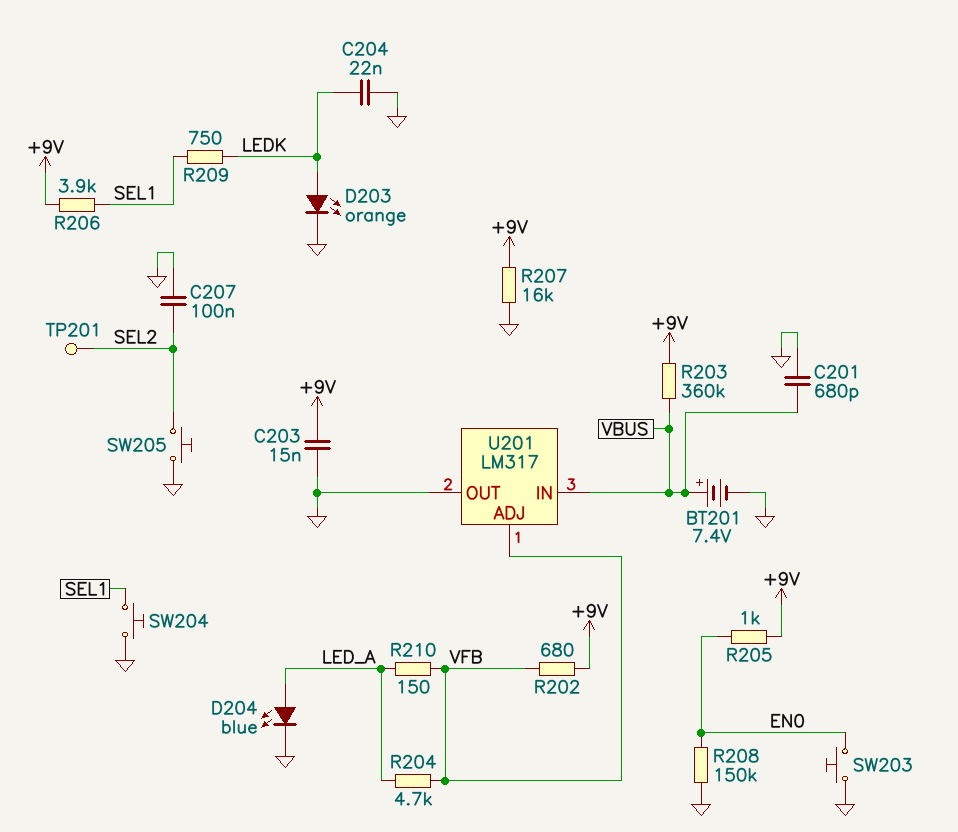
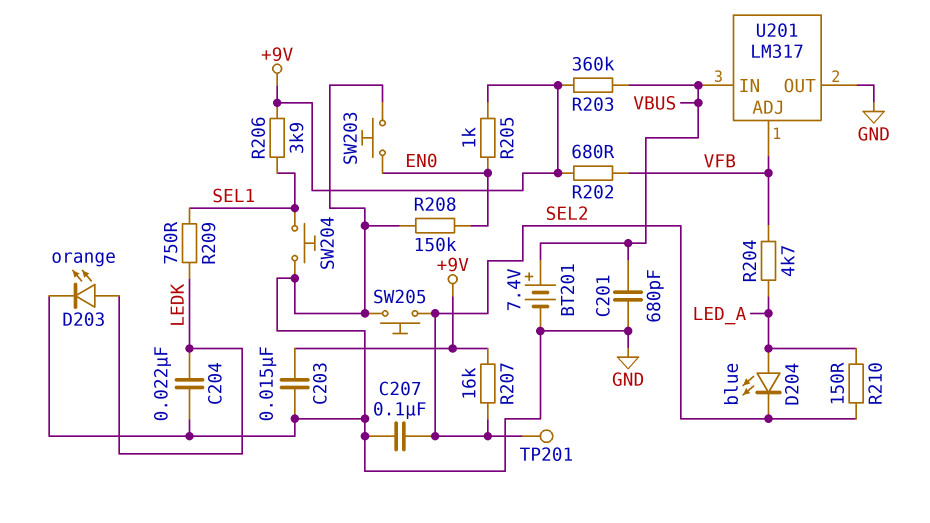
D204: LED blue (A LED_A, K GND) -> LED blue (A LED_A, K SEL2)
R207: 16k (+9V, GND) -> 16k (+9V, SEL2)
R210: 150 (LED_A, VFB) -> 150 (LED_A, SEL2)

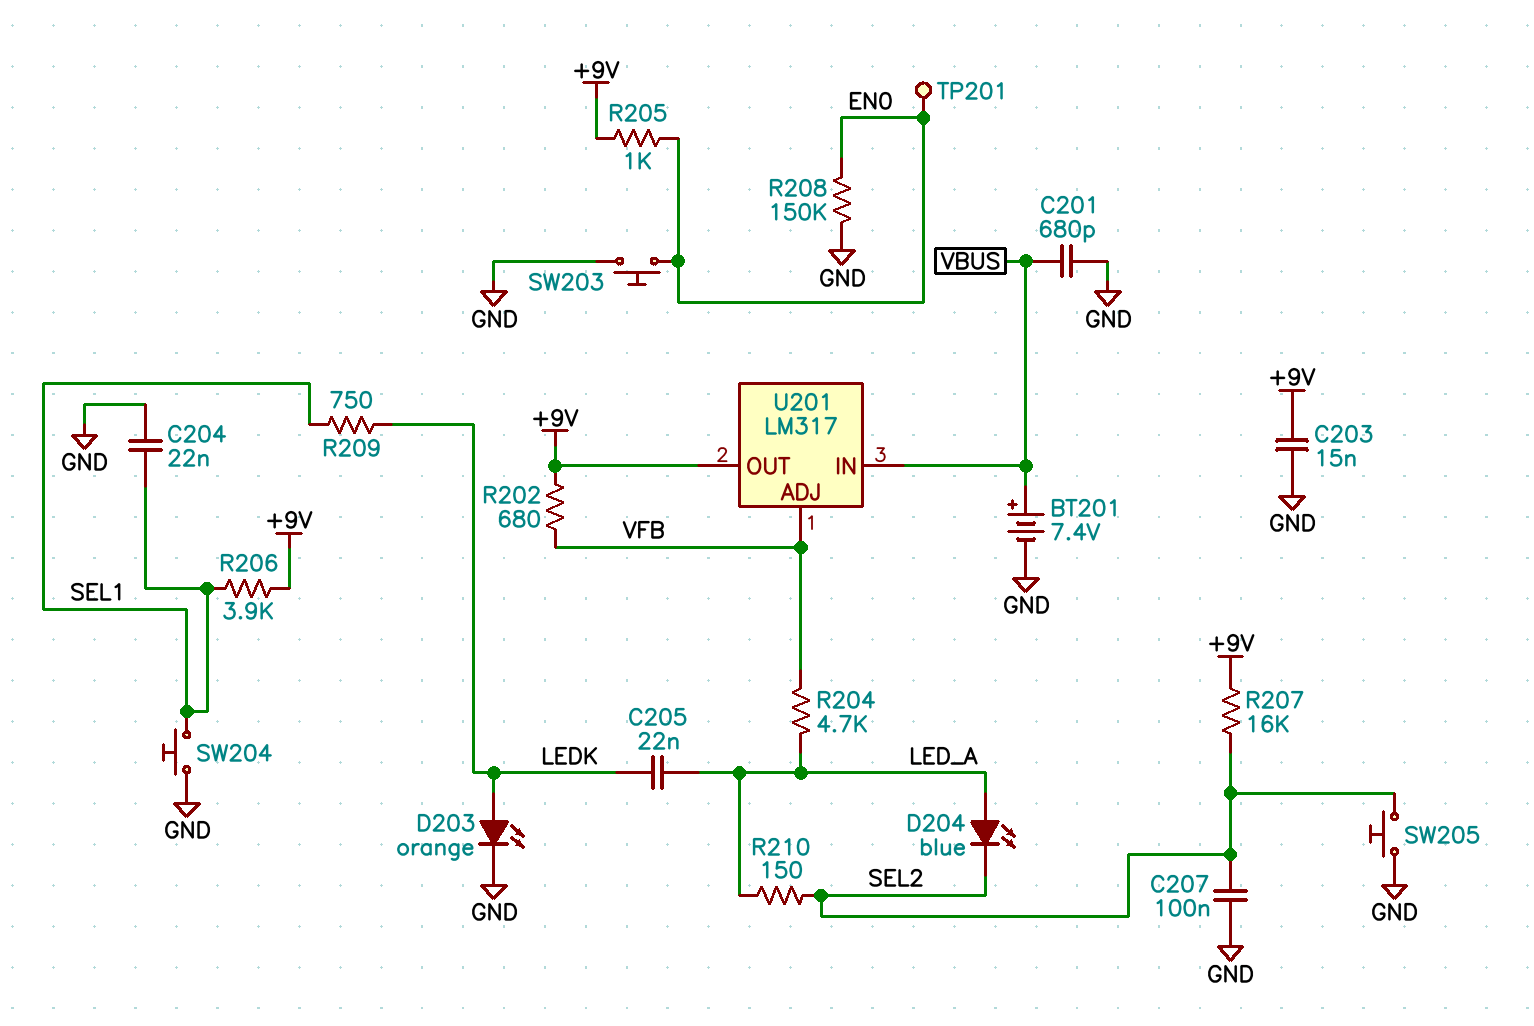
C204: 22nF (GND, LEDK) -> 22nF (GND, SEL1)
C205: none -> 22nF (LEDK, LED_A)
R203: 360k (+9V, VBUS) -> none
TP201: test point (SEL2) -> test point (EN0)
U201 pin OUT: GND -> +9V

